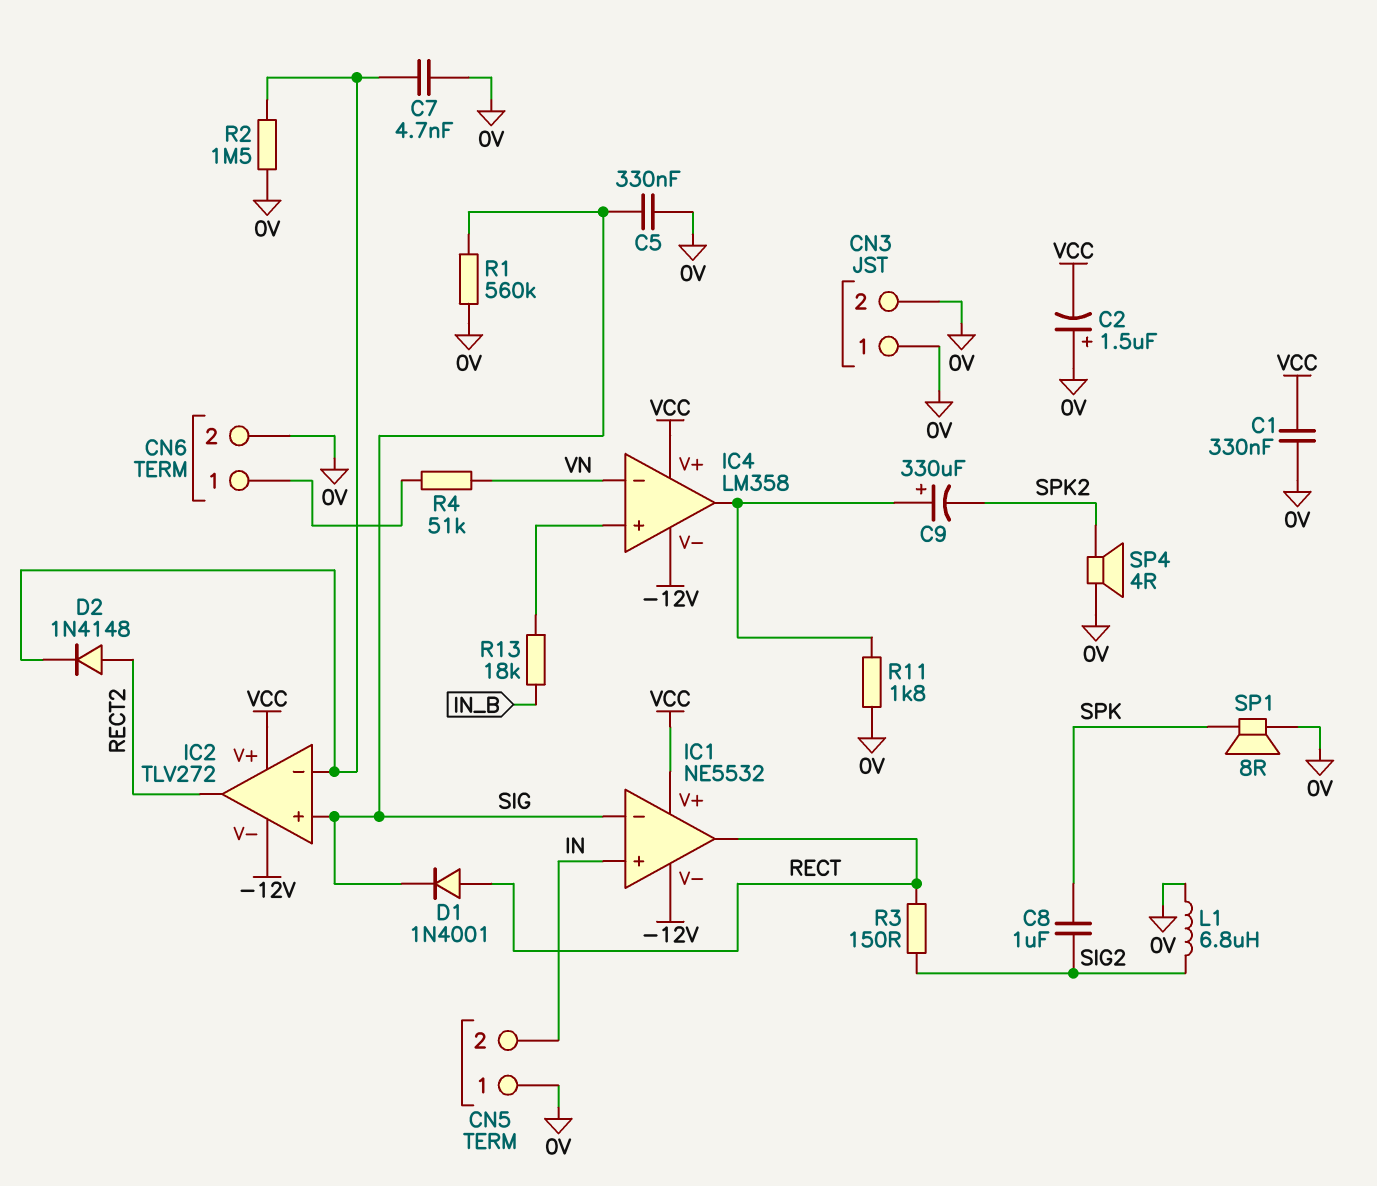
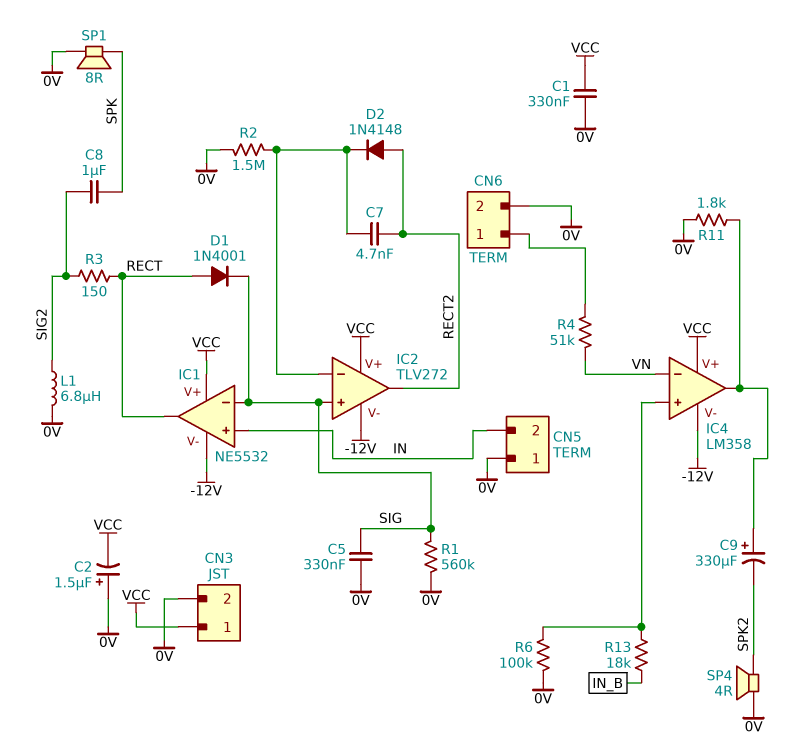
C7: 4.7nF (0V, IC2/in-) -> 4.7nF (IC2/in-, RECT2)
CN3 pin 1: 0V -> VCC
R6: none -> 100k (0V, IC4/in+)

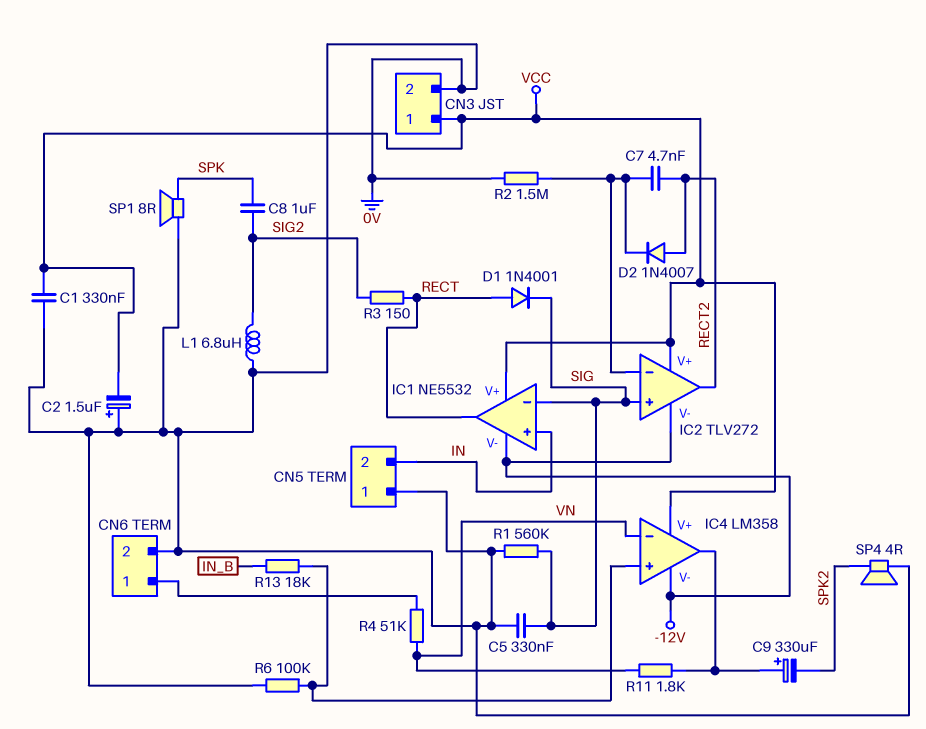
D2: diode 1N4148 (A RECT2, K IC2/in-) -> diode 1N4007 (A RECT2, K IC2/in-)
R11: 1.8k (0V, IC4/out) -> 1.8k (IC4/out, VN)

